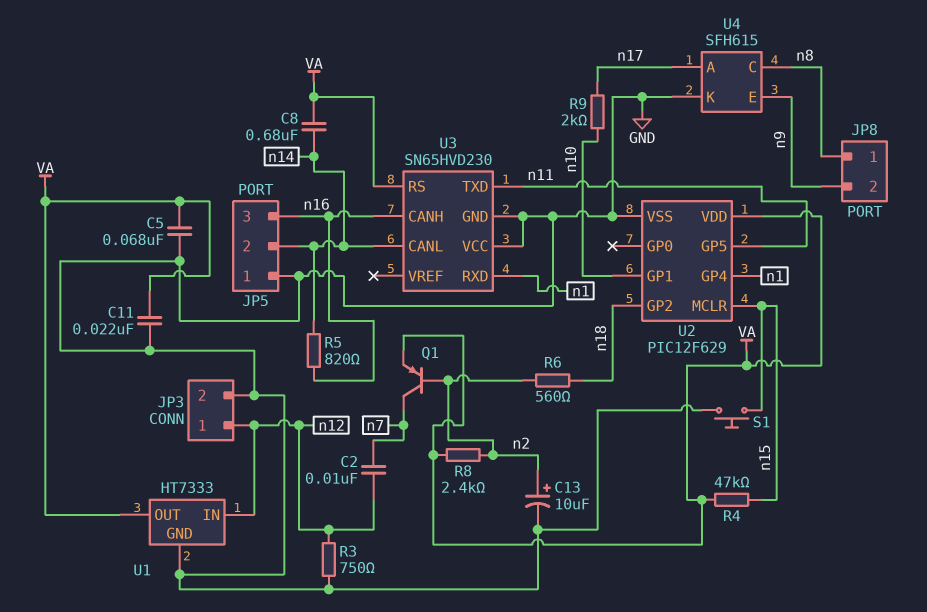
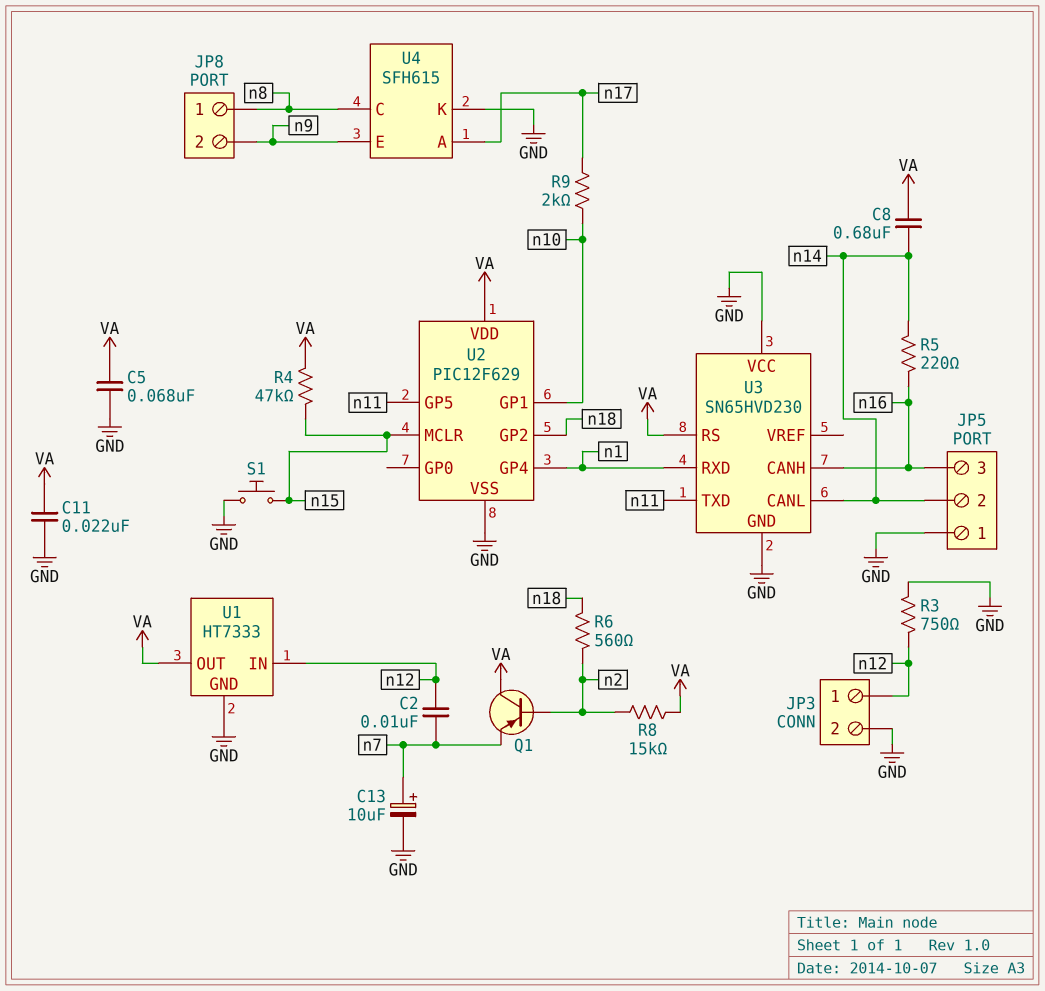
C13: 10uF (plus n2, minus GND) -> 10uF (plus n7, minus GND)
Q1: PNP (B n2, C n7, E VA) -> PNP (B n2, C VA, E n7)
R5: 820 (n14, n16) -> 220 (n14, n16)
R8: 2.4k (VA, n2) -> 15k (VA, n2)

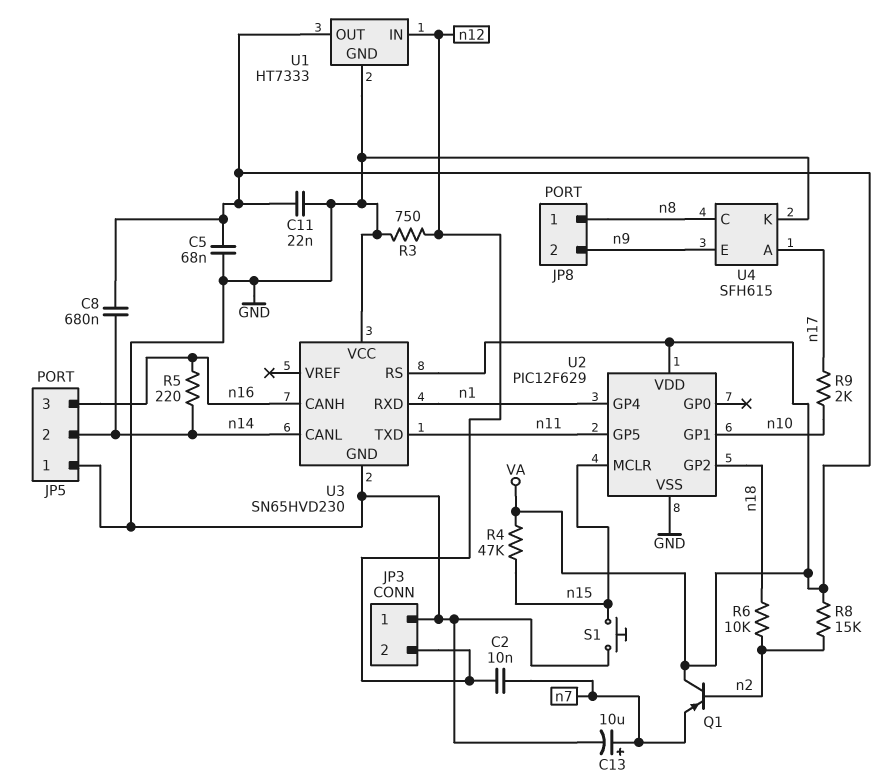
JP3 pin 1: n12 -> GND
JP3 pin 2: GND -> n12
R6: 560 (n2, n18) -> 10k (n2, n18)

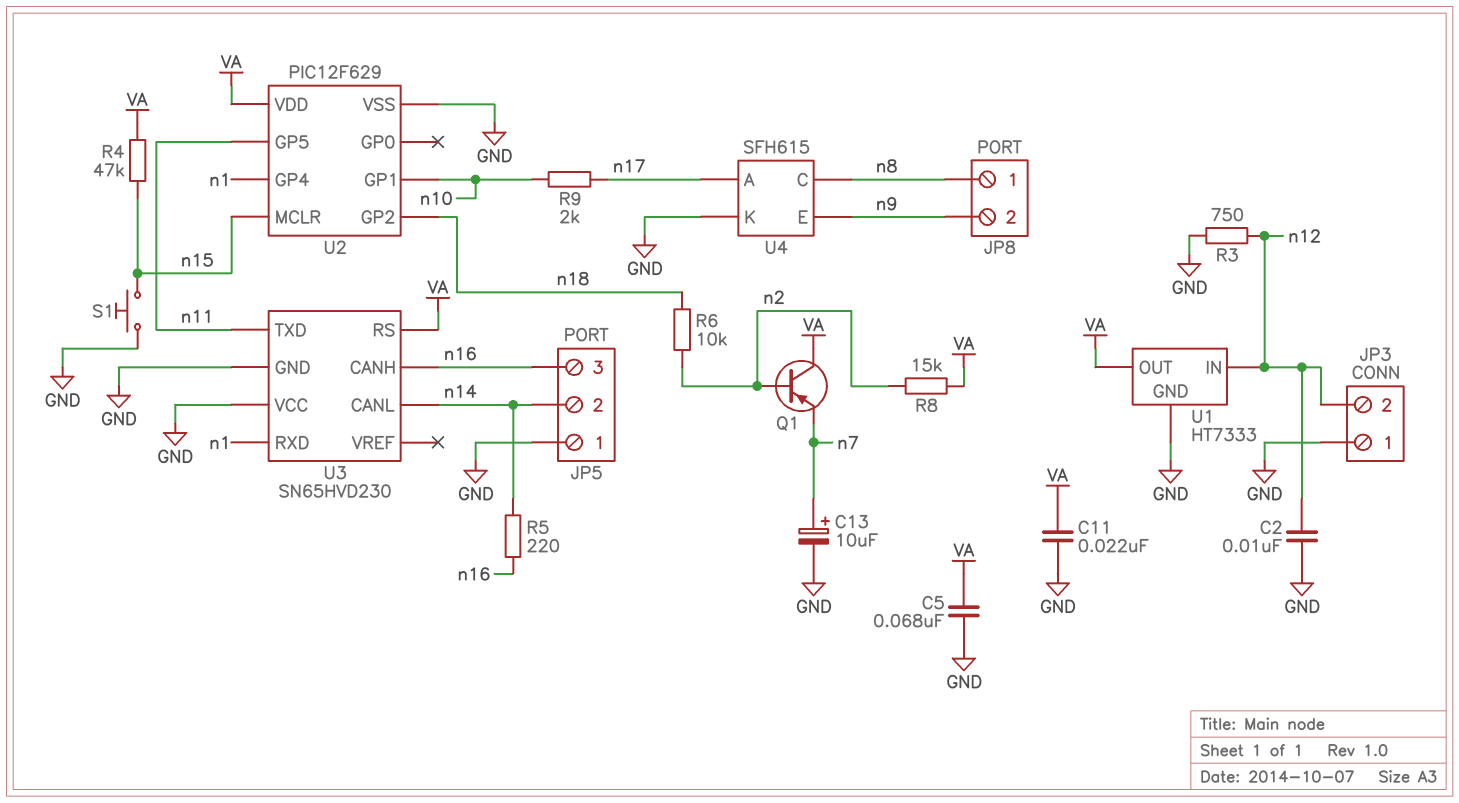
C2: 10nF (n7, n12) -> 10nF (GND, n12)
C8: 680nF (VA, n14) -> none

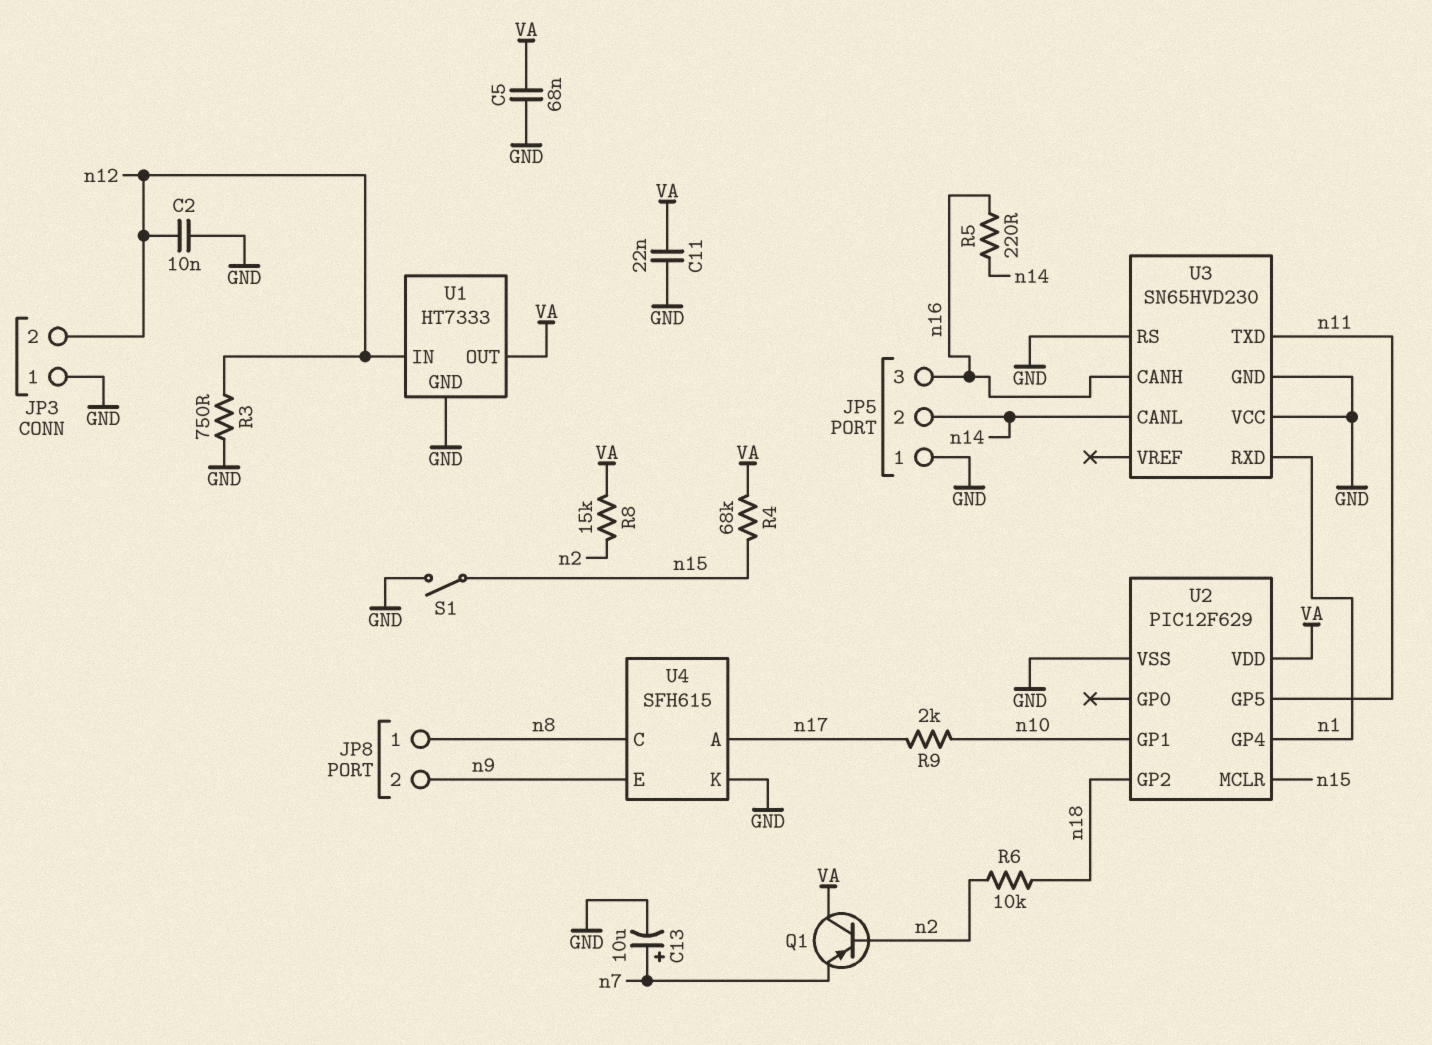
R4: 47k (VA, n15) -> 68k (VA, n15)
S1: button (GND, n15) -> switch (GND, n15)
U3 pin RS: VA -> GND

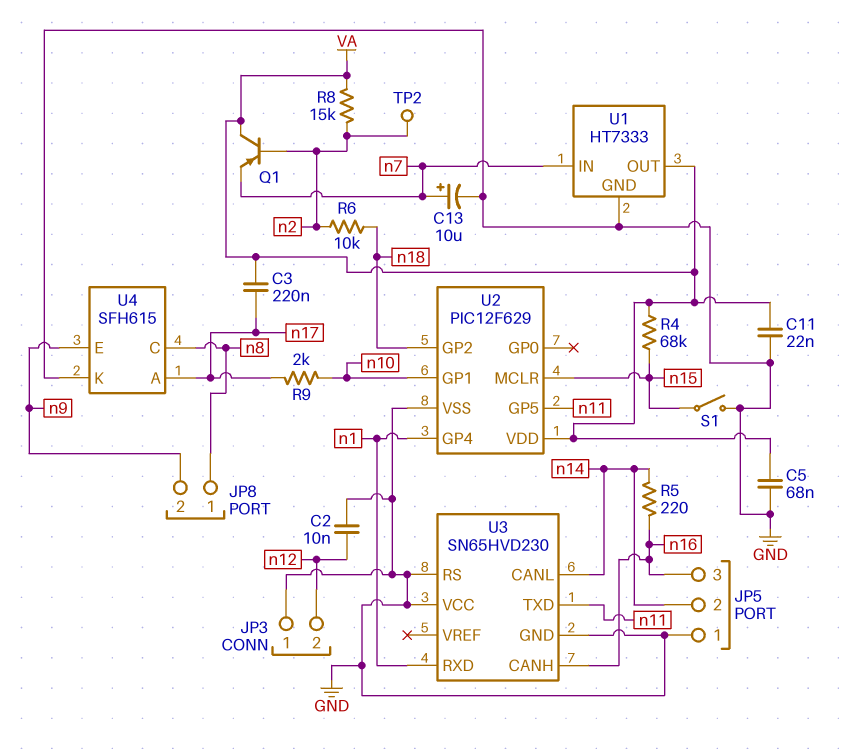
C3: none -> 220nF (VA, n17)
R3: 750 (GND, n12) -> none
TP2: none -> test point (n2)
U1 pin IN: n12 -> n7

